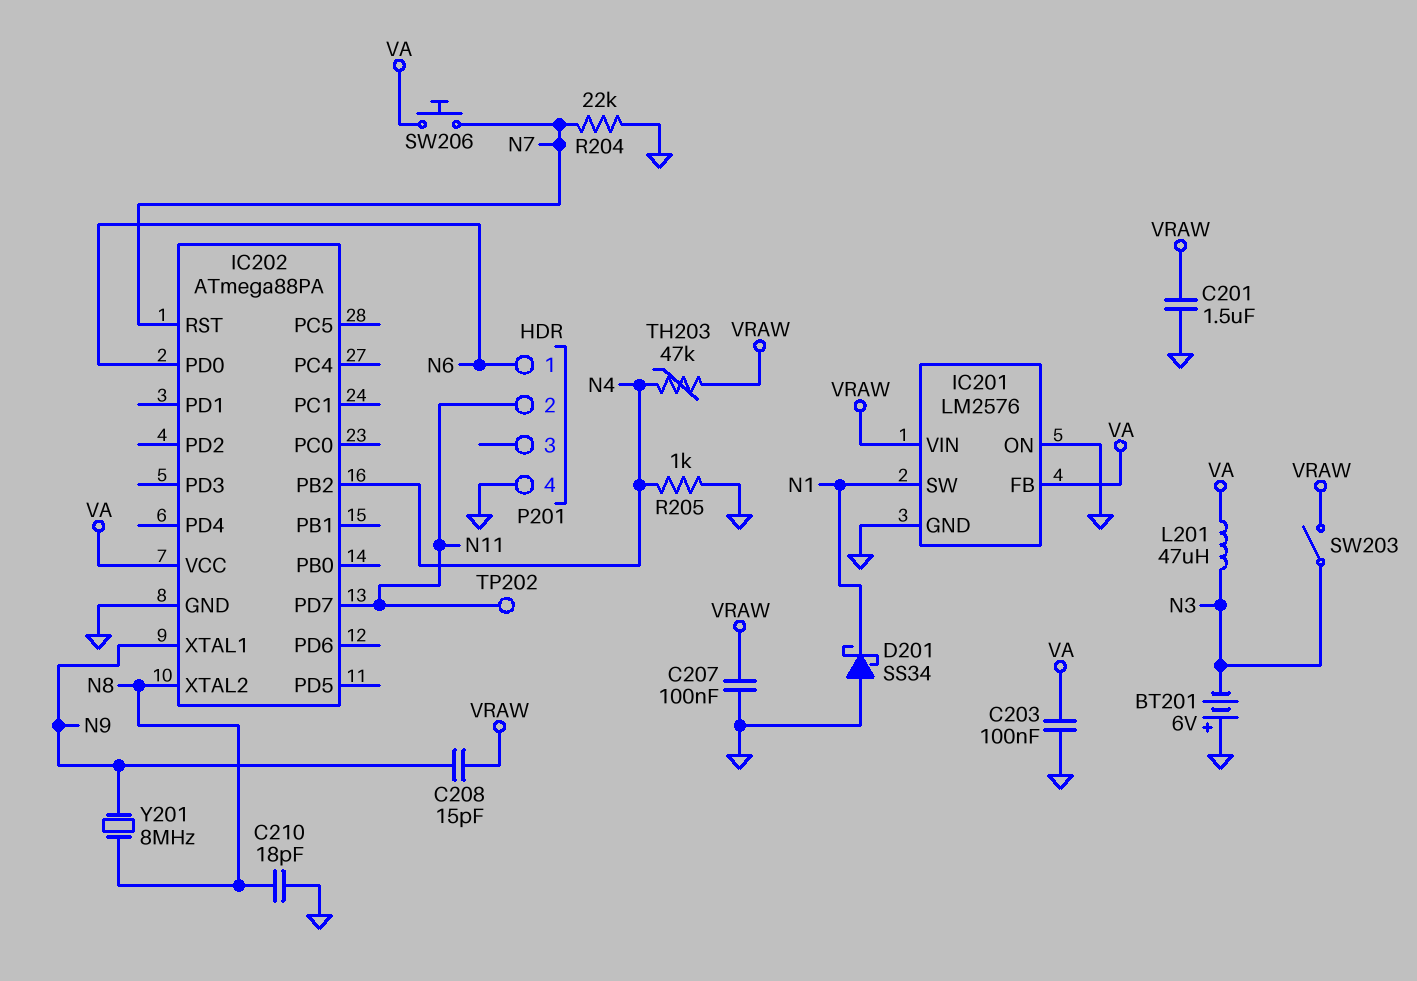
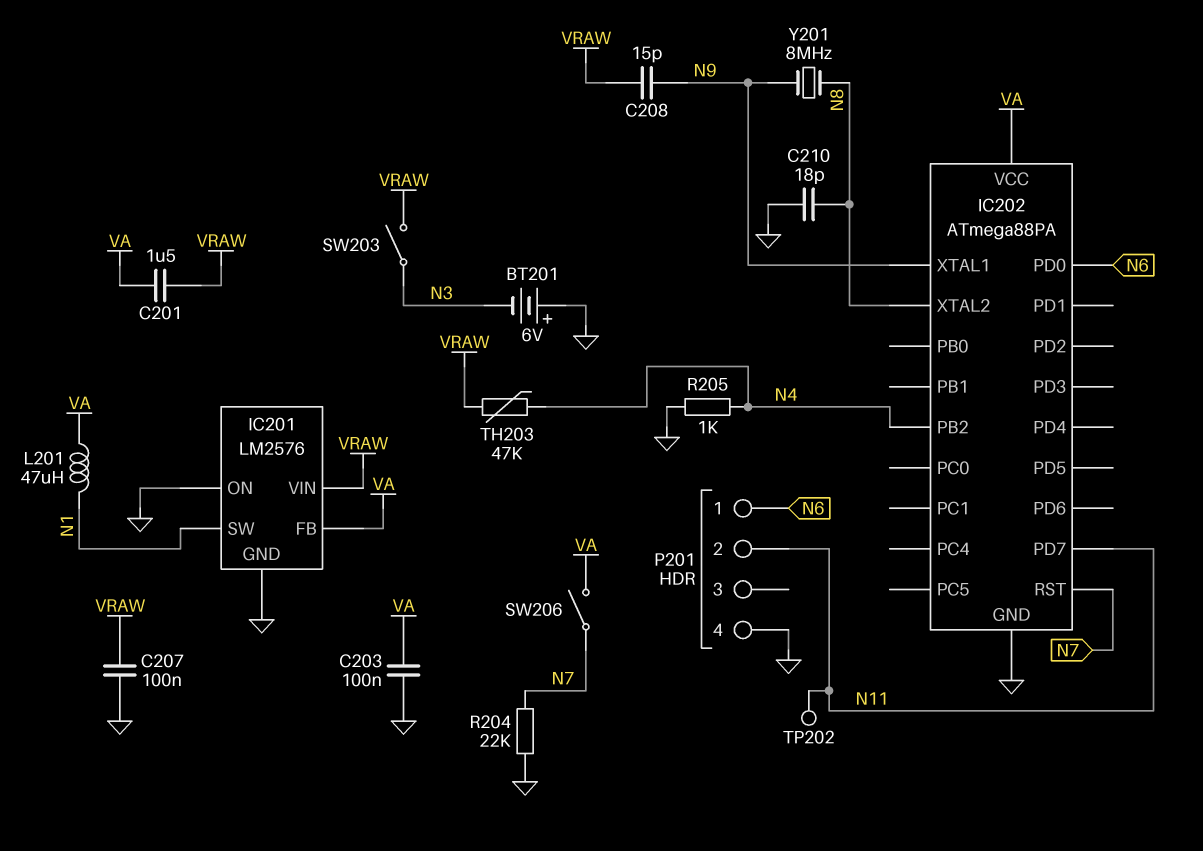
C201: 1.5uF (GND, VRAW) -> 1.5uF (VA, VRAW)
D201: schottky SS34 (A GND, K N1) -> none
L201: 47uH (N3, VA) -> 47uH (N1, VA)
SW206: button (N7, VA) -> switch (N7, VA)

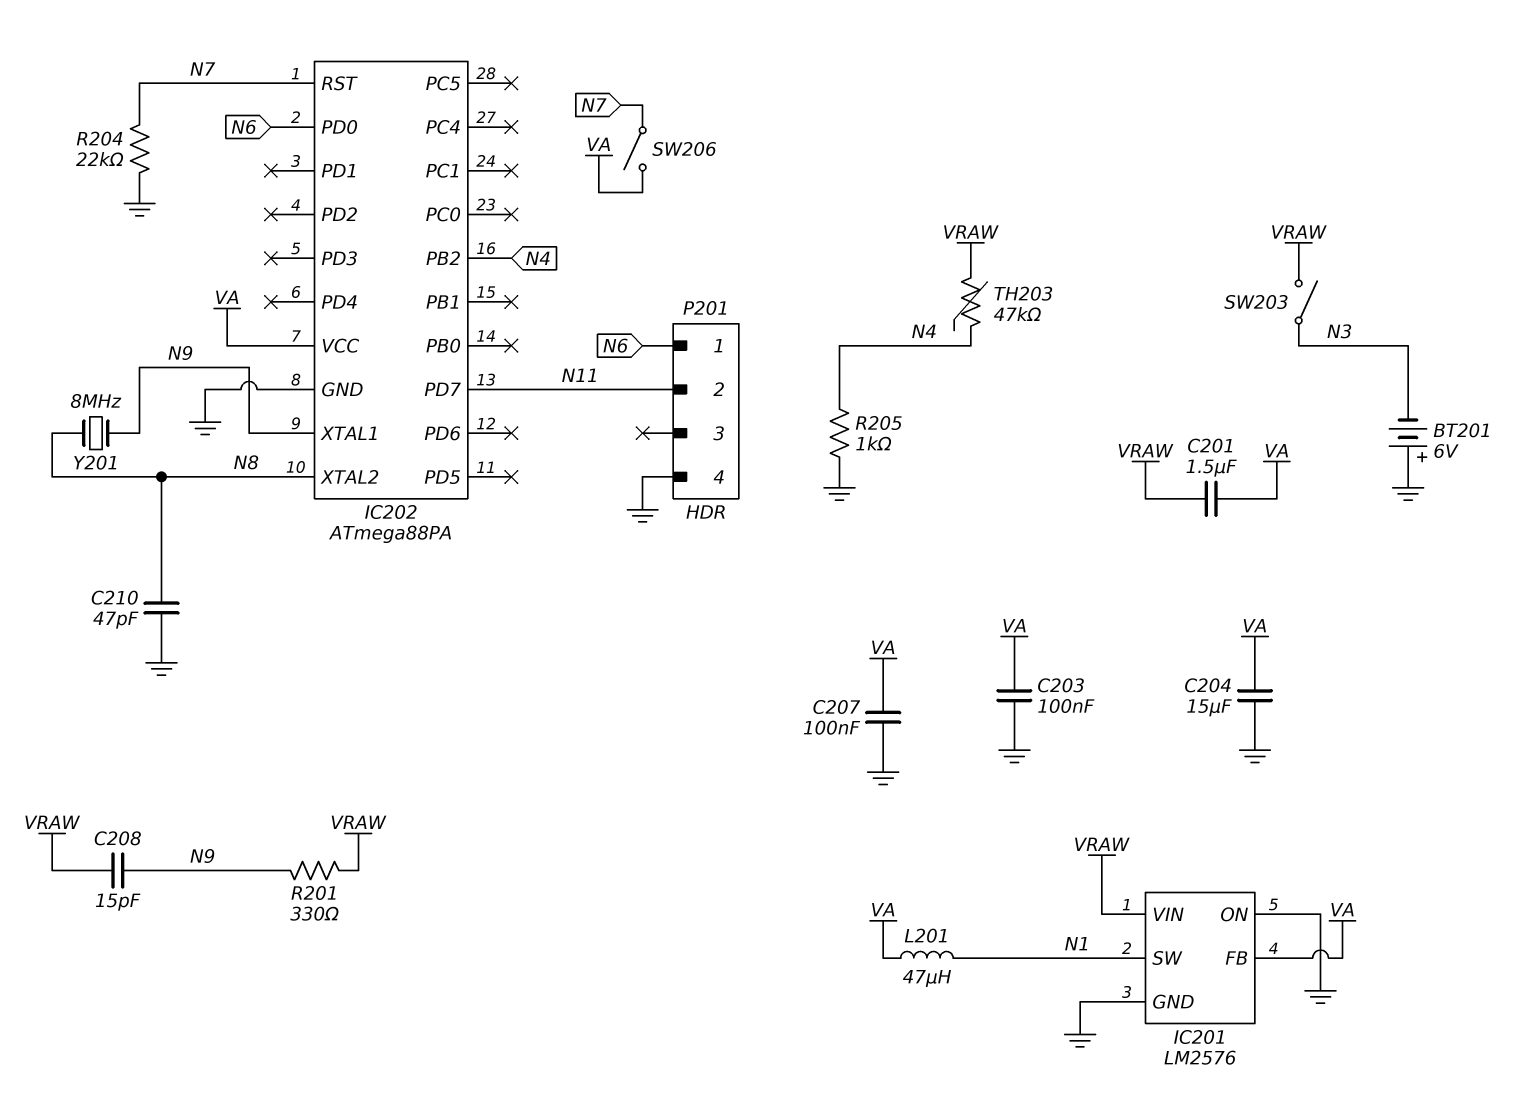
C204: none -> 15uF (GND, VA)
C207: 100nF (GND, VRAW) -> 100nF (GND, VA)
C210: 18pF (GND, N8) -> 47pF (GND, N8)
R201: none -> 330 (N9, VRAW)
TP202: test point (N11) -> none

